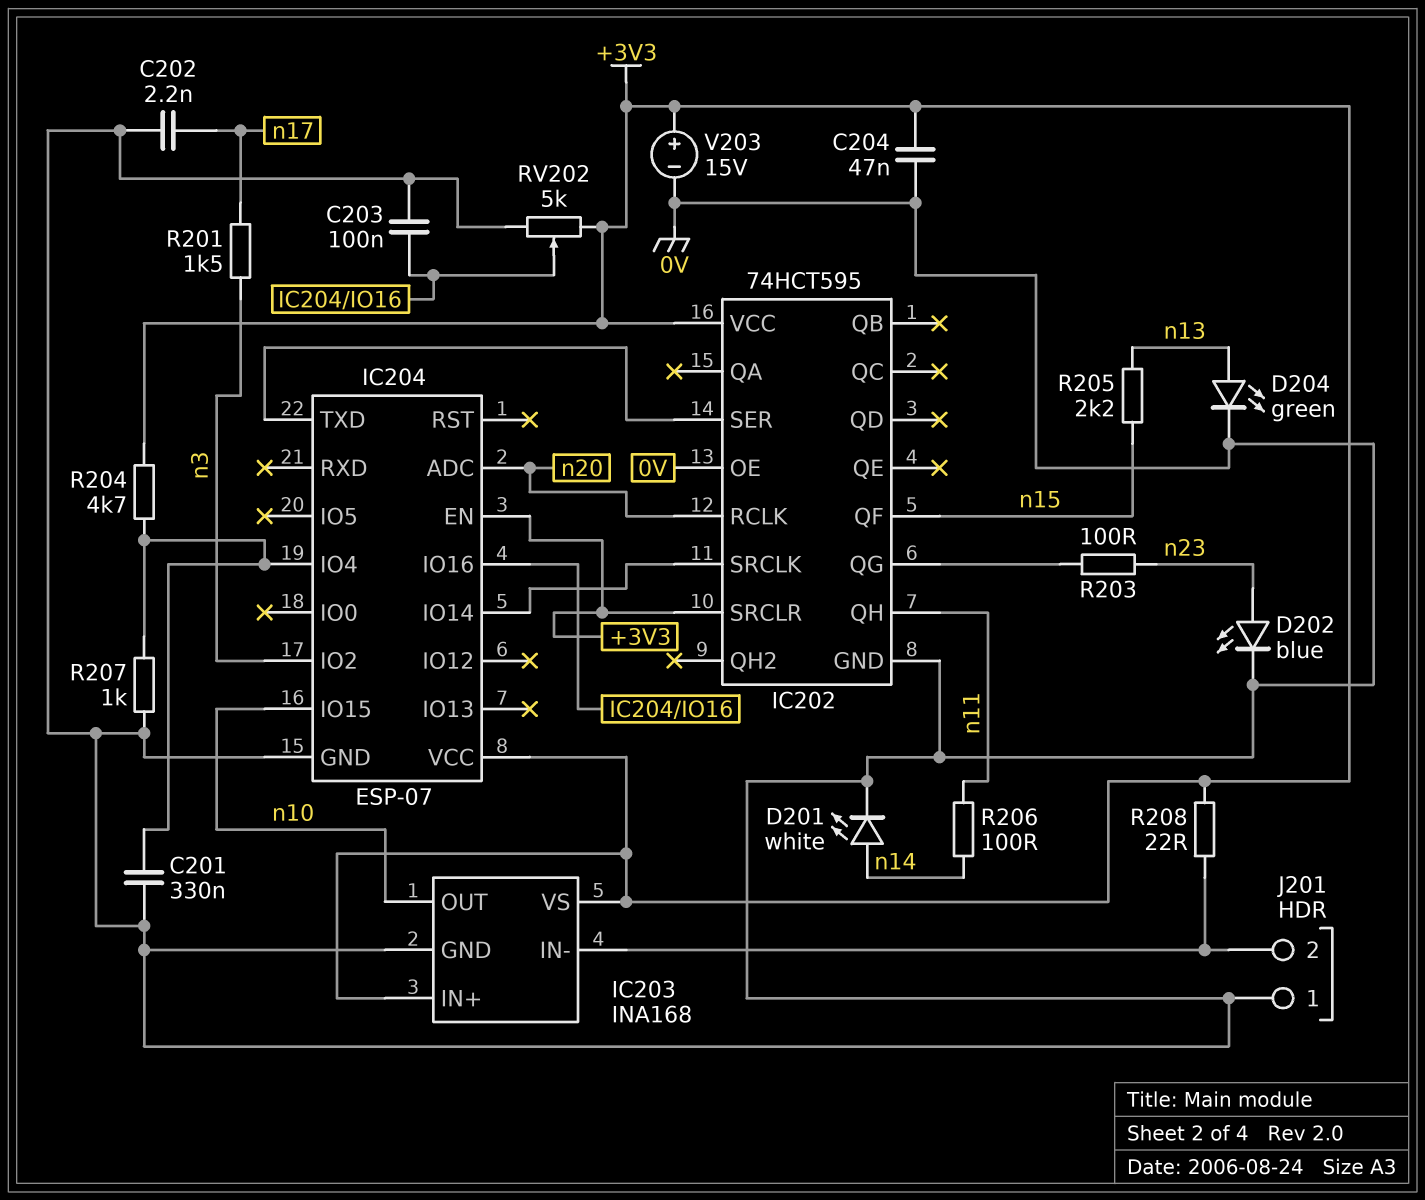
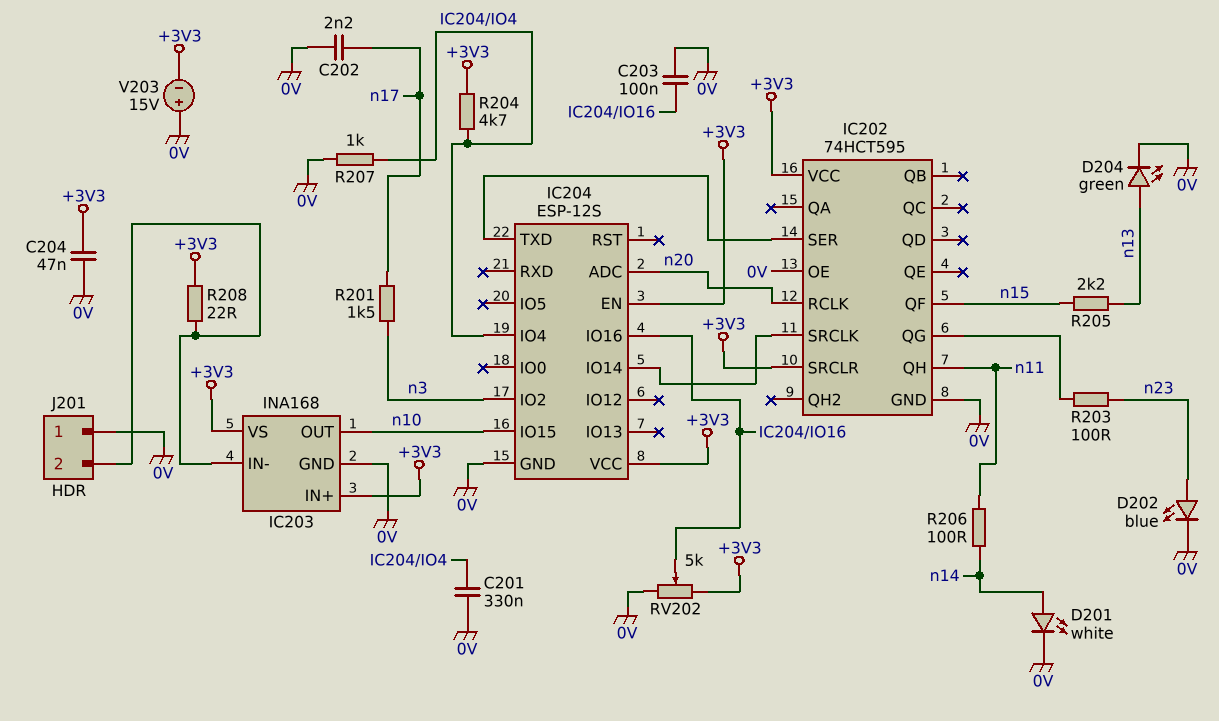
IC204: ESP-07 -> ESP-12S
V203: 15V (plus +3V3, minus 0V) -> 15V (plus 0V, minus +3V3)

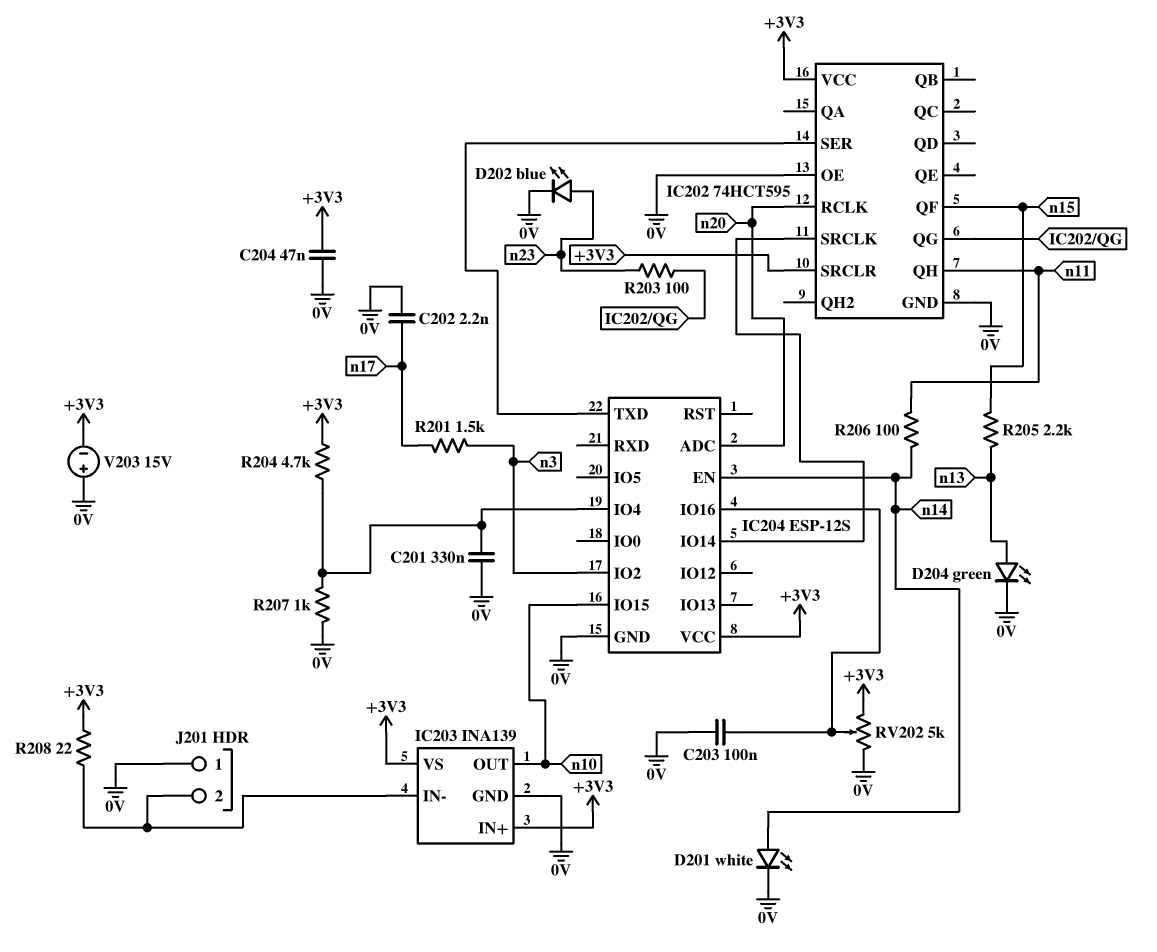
IC203: INA168 -> INA139
IC204 pin EN: +3V3 -> n14

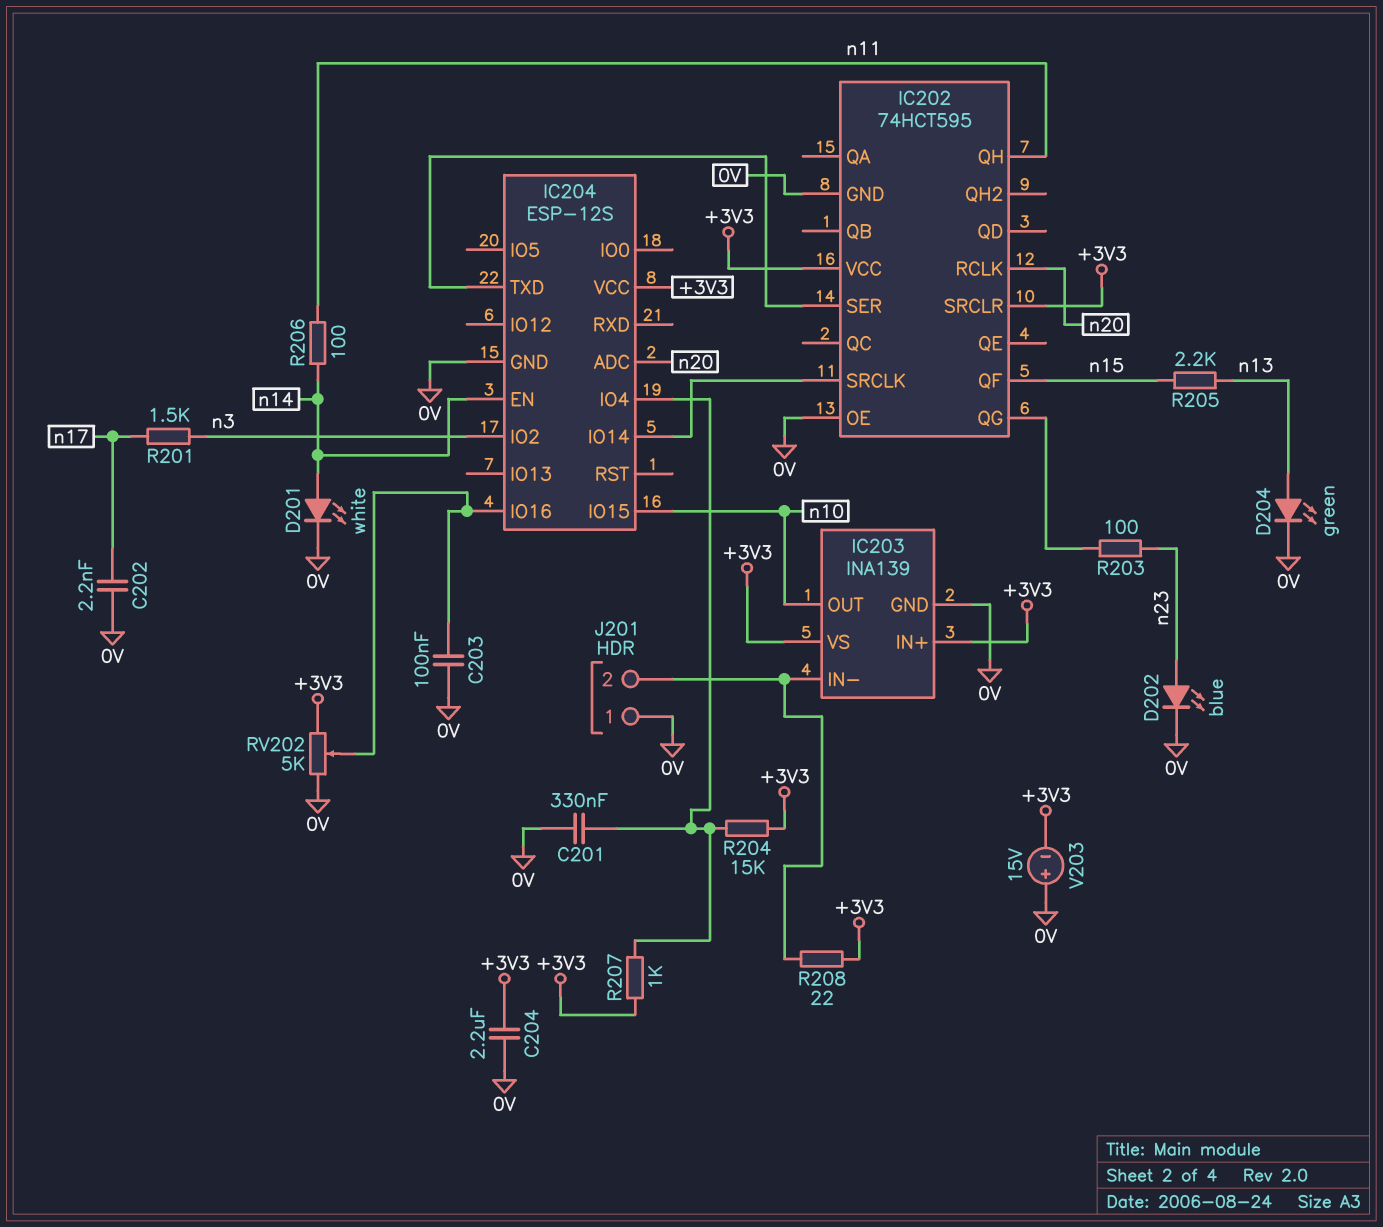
C204: 47nF (+3V3, 0V) -> 2.2uF (+3V3, 0V)
R204: 4.7k (+3V3, IC204/IO4) -> 15k (+3V3, IC204/IO4)
R207: 1k (0V, IC204/IO4) -> 1k (+3V3, IC204/IO4)

